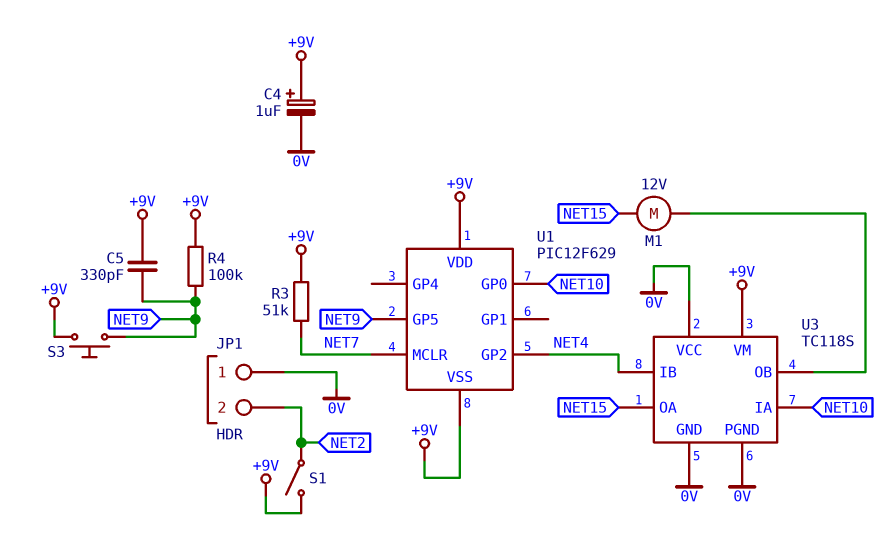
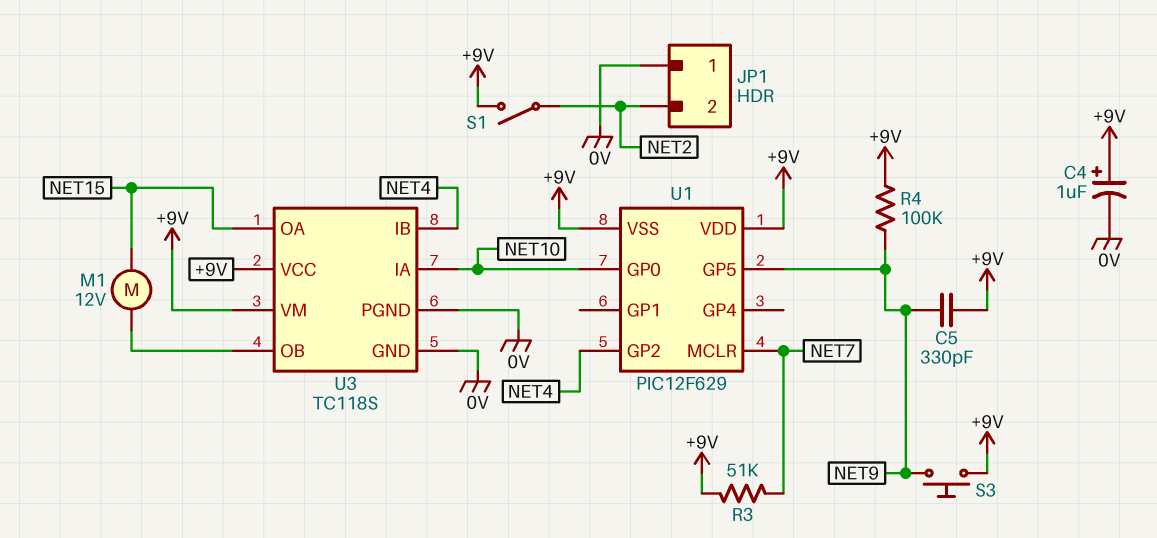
U3 pin VCC: 0V -> +9V

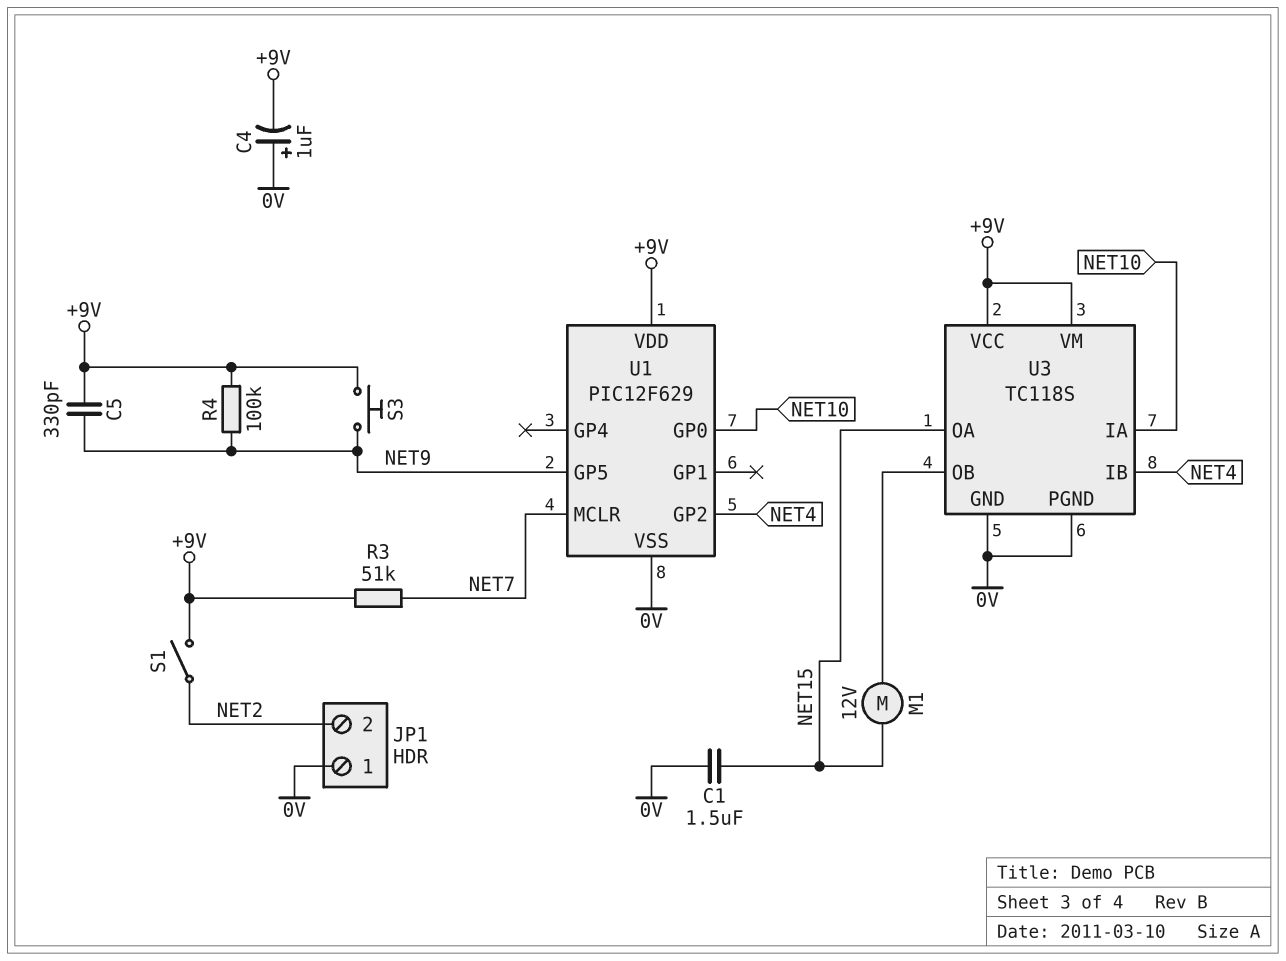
C1: none -> 1.5uF (0V, NET15)
C4: 1uF (plus +9V, minus 0V) -> 1uF (plus 0V, minus +9V)
U1 pin VSS: +9V -> 0V

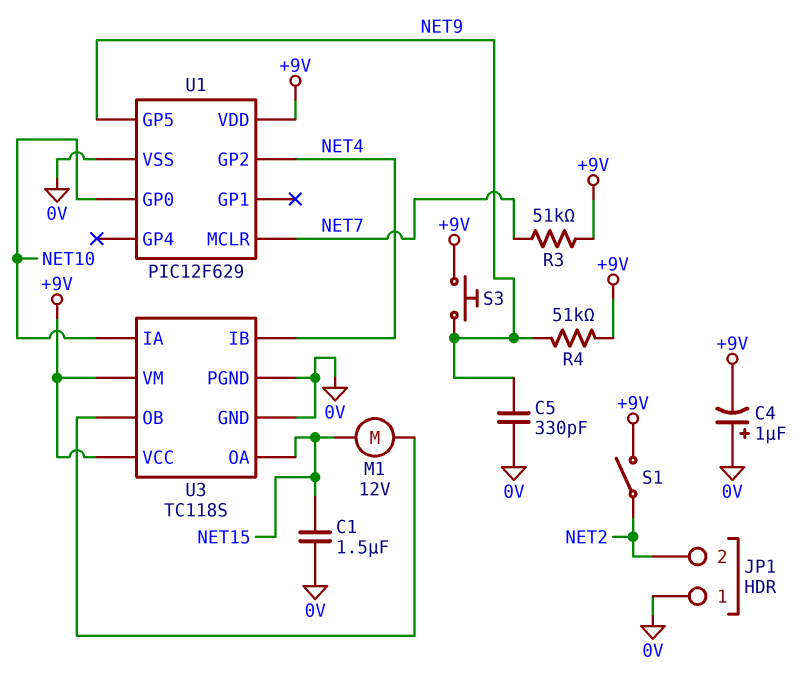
C5: 330pF (+9V, NET9) -> 330pF (0V, NET9)
R4: 100k (+9V, NET9) -> 51k (+9V, NET9)

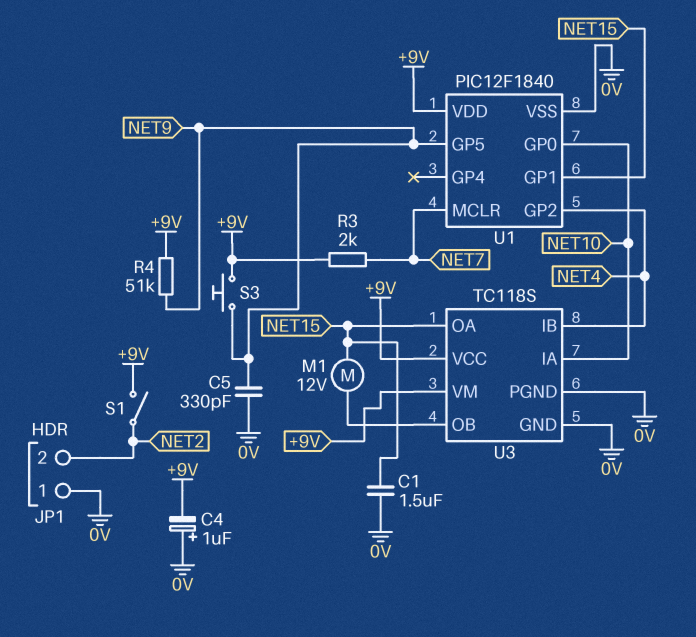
R3: 51k (+9V, NET7) -> 2k (+9V, NET7)
U1: PIC12F629 -> PIC12F1840
U1 pin GP1: none -> NET15

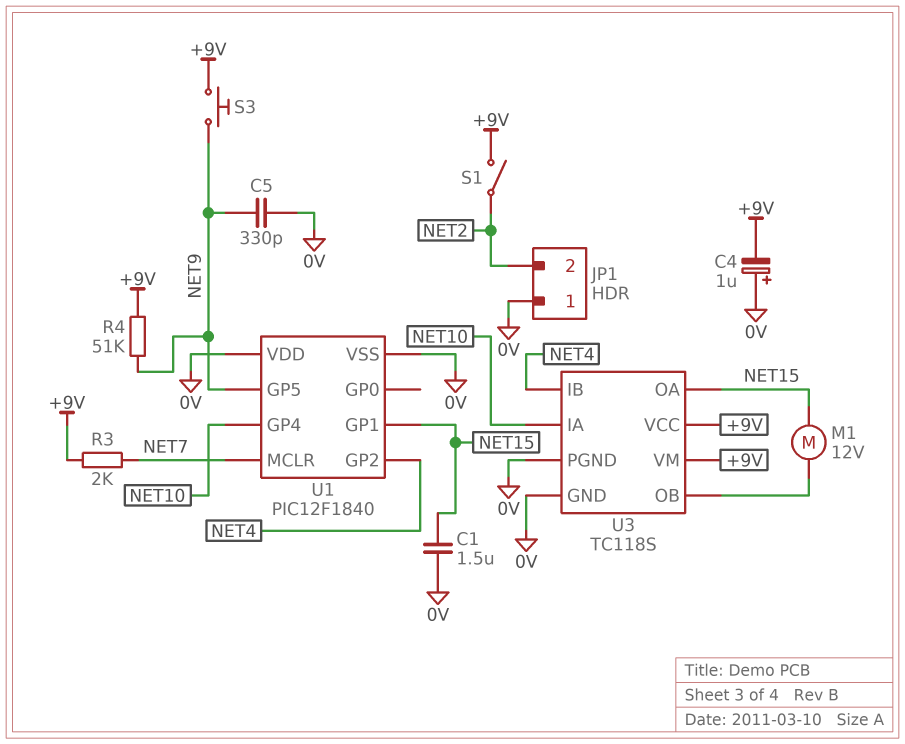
U1 pin GP0: NET10 -> none
U1 pin GP4: none -> NET10
U1 pin VDD: +9V -> 0V

